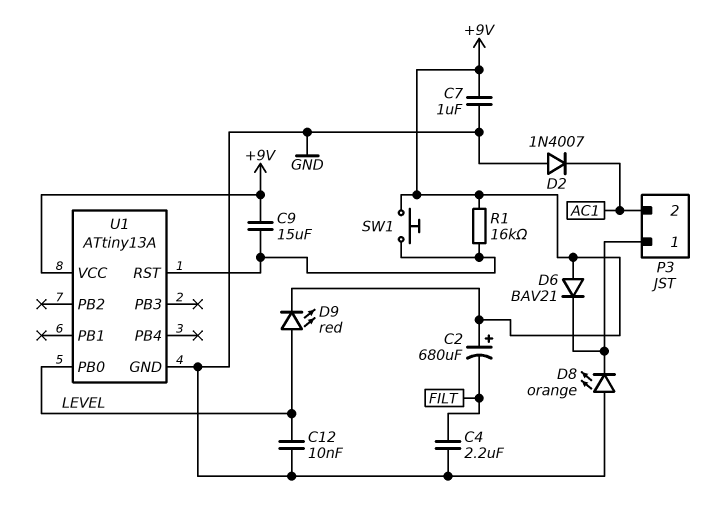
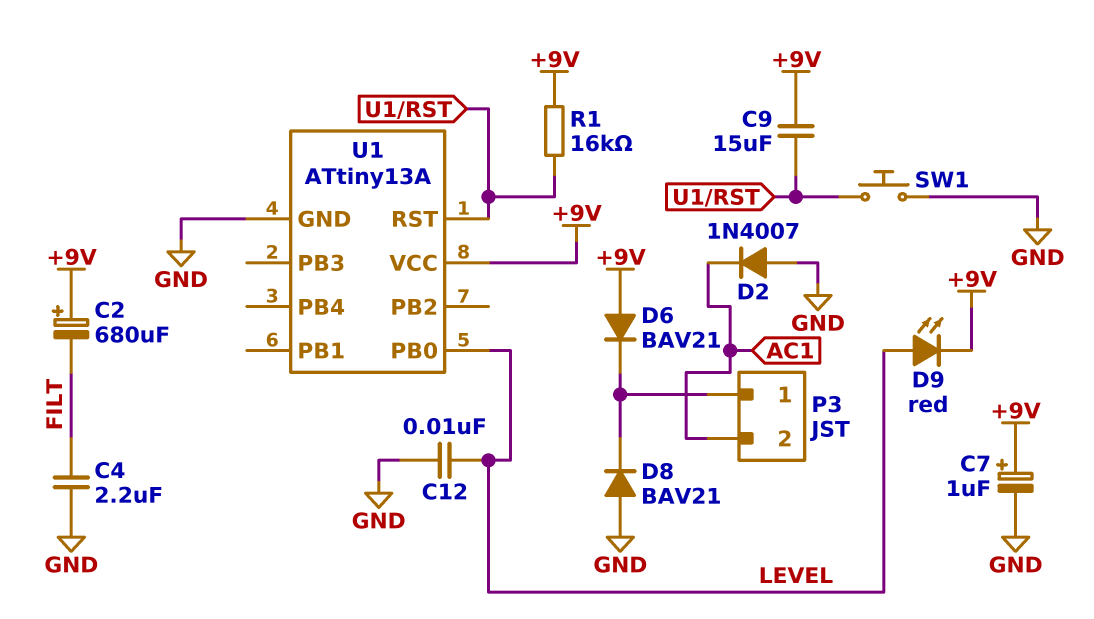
C7: 1uF (+9V, GND) -> 1uF (plus +9V, minus GND)
D8: LED orange (A GND, K P3/1) -> diode BAV21 (A GND, K P3/1)
SW1: button (+9V, U1/RST) -> button (GND, U1/RST)

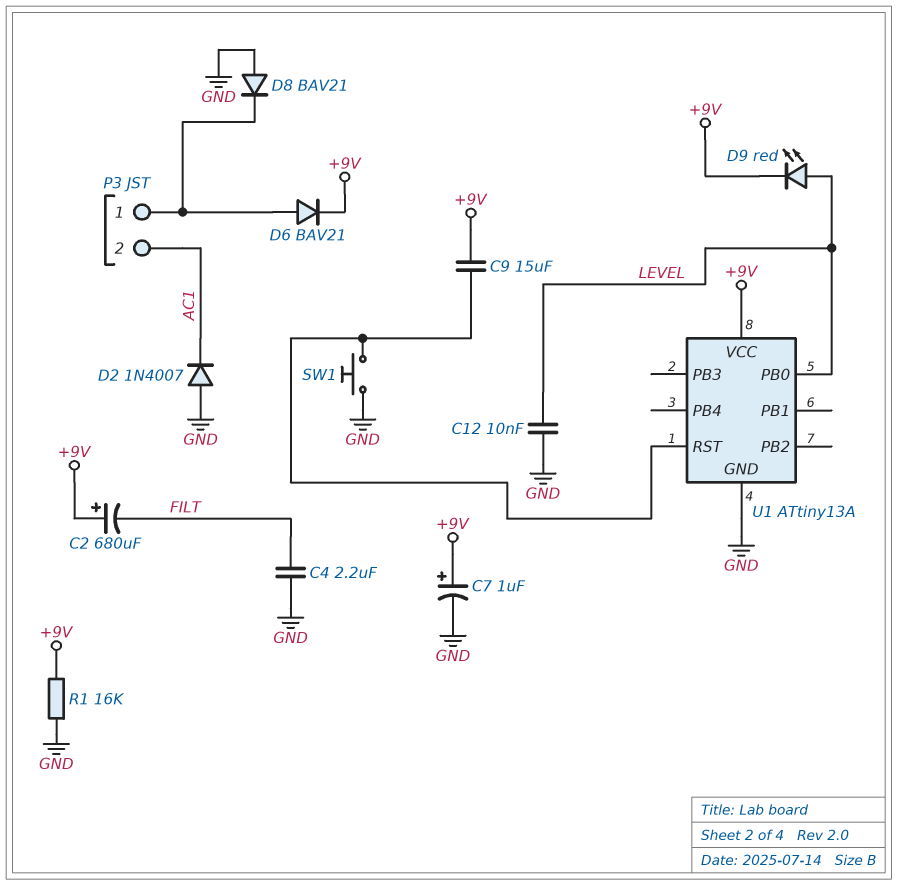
D6: diode BAV21 (A +9V, K P3/1) -> diode BAV21 (A P3/1, K +9V)
R1: 16k (+9V, U1/RST) -> 16k (+9V, GND)

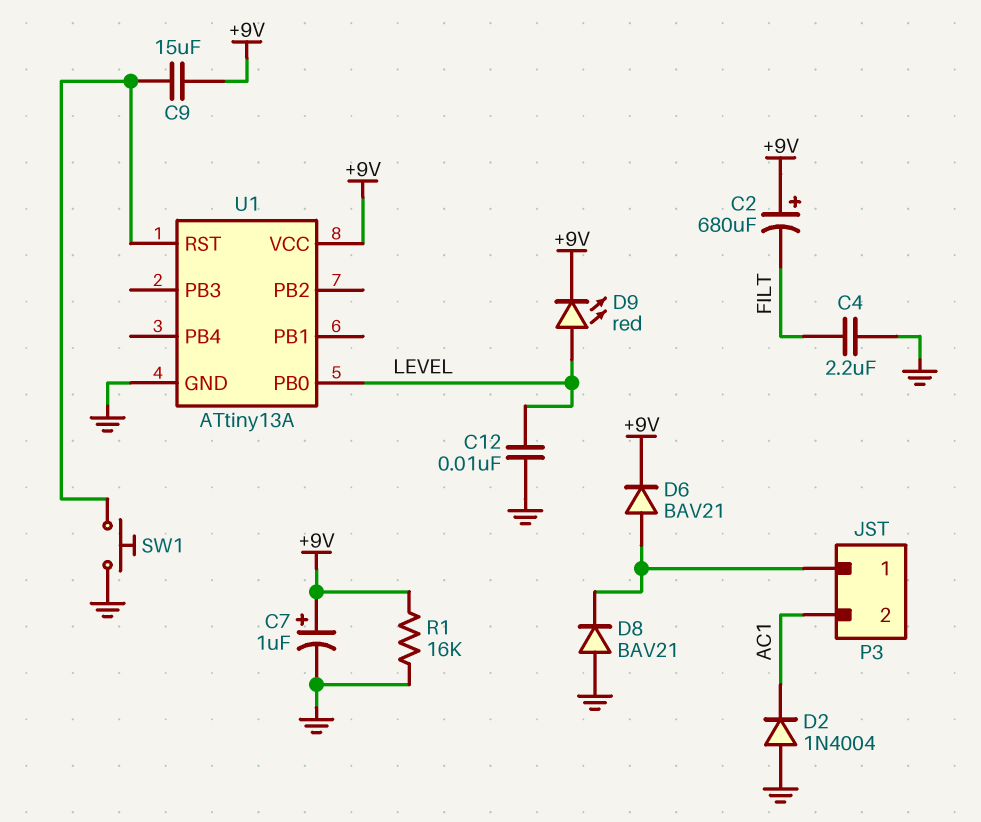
D2: diode 1N4007 (A GND, K AC1) -> diode 1N4004 (A GND, K AC1)

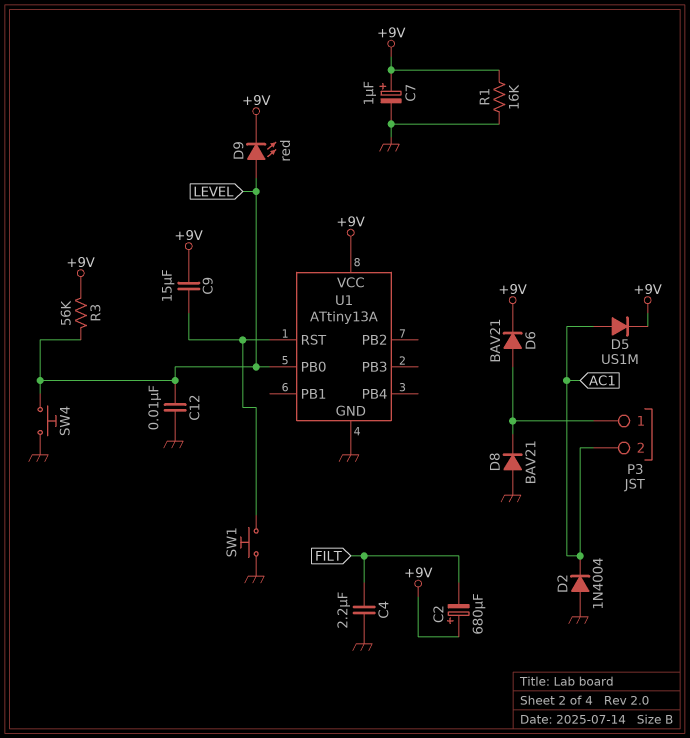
D5: none -> diode US1M (A AC1, K +9V)
R3: none -> 56k (+9V, LEVEL)
SW4: none -> button (GND, LEVEL)

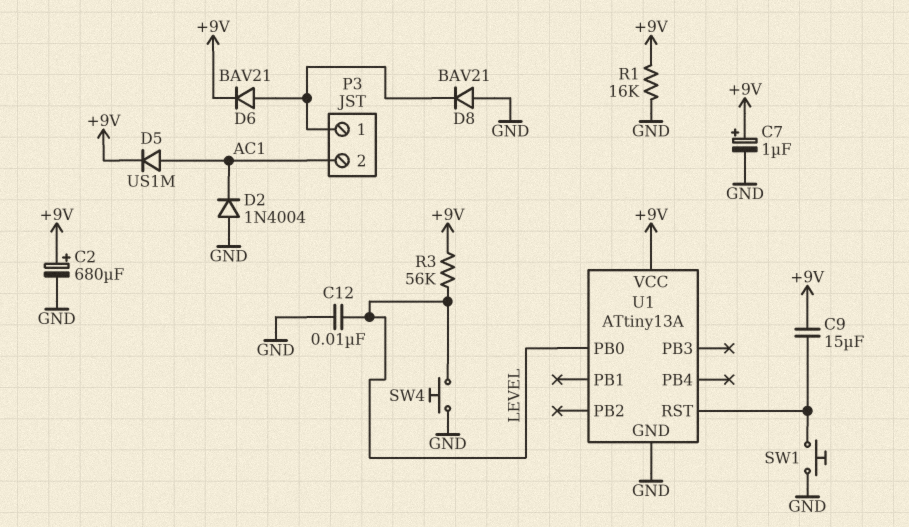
C2: 680uF (plus +9V, minus FILT) -> 680uF (plus +9V, minus GND)
C4: 2.2uF (FILT, GND) -> none
D9: LED red (A LEVEL, K +9V) -> none

